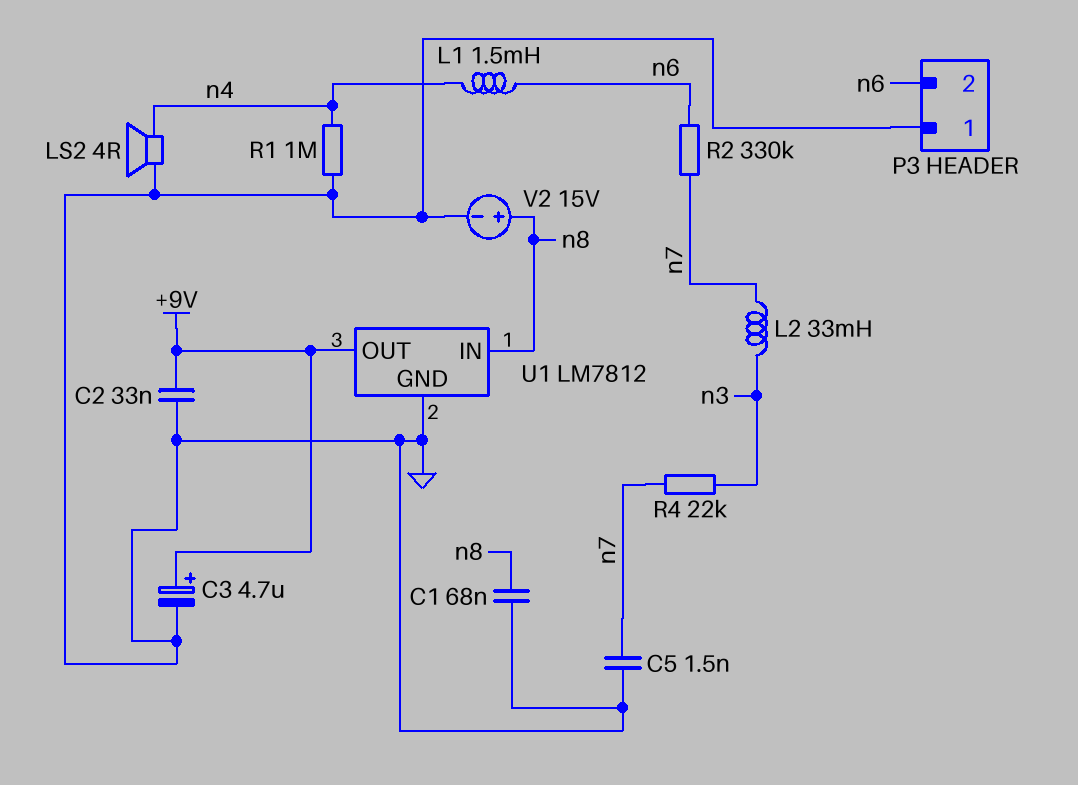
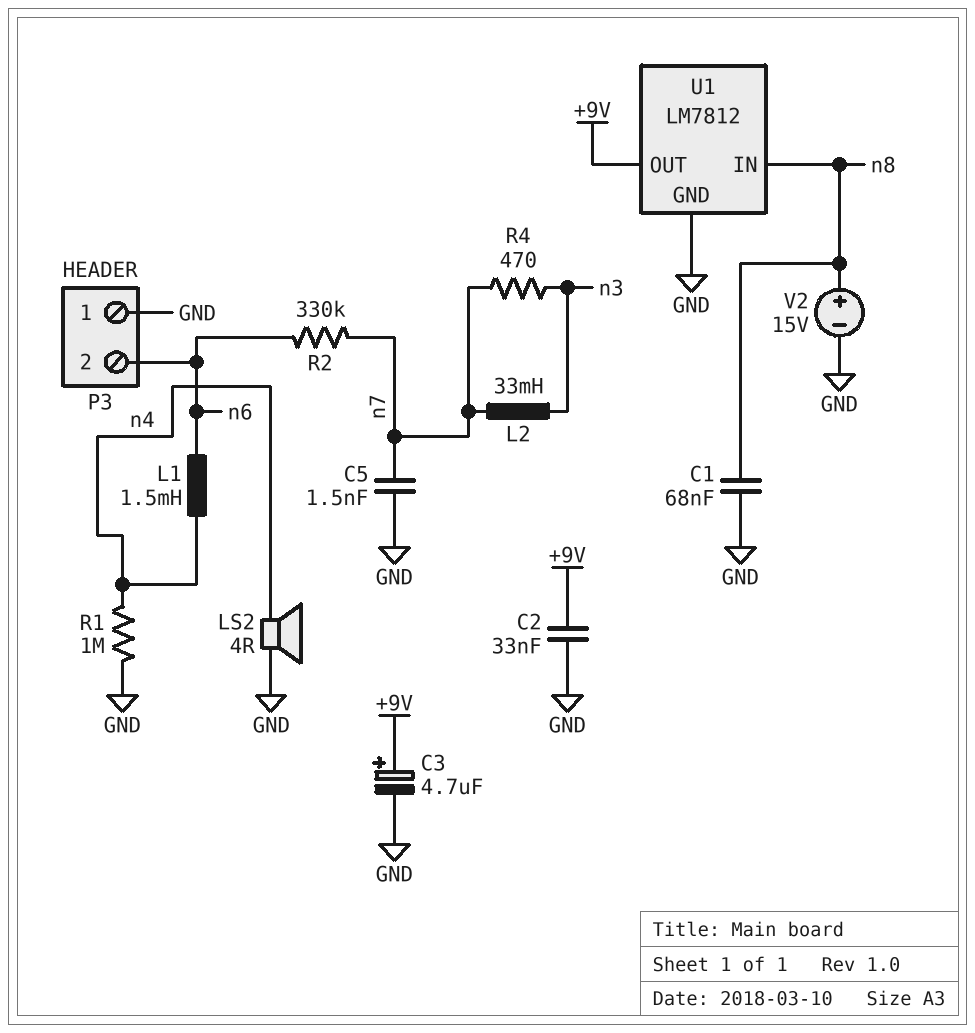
R4: 22k (n3, n7) -> 470 (n3, n7)

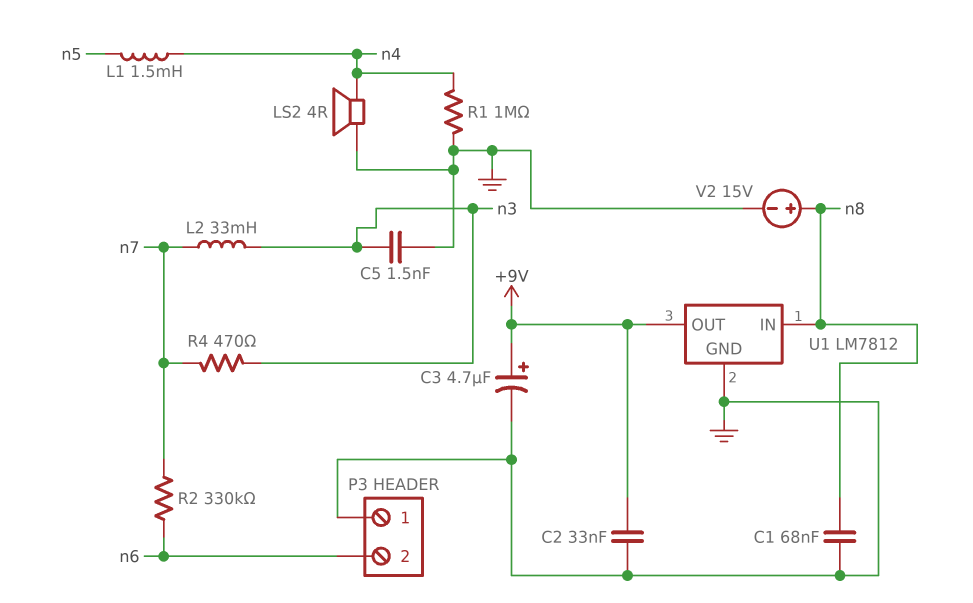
C5: 1.5nF (GND, n7) -> 1.5nF (GND, n3)
L1: 1.5mH (n4, n6) -> 1.5mH (n4, n5)

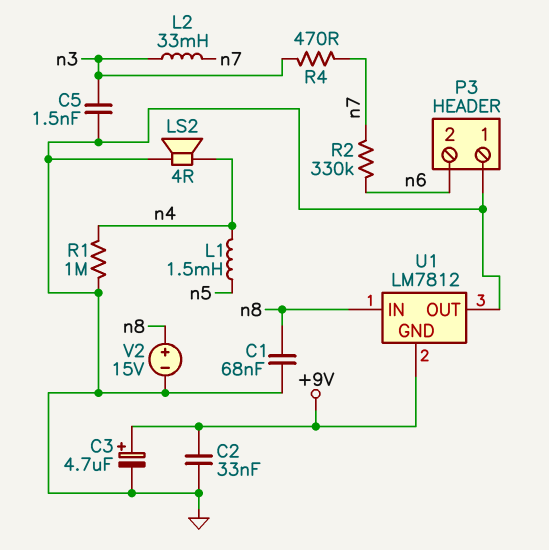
U1 pin GND: GND -> +9V
U1 pin OUT: +9V -> GND

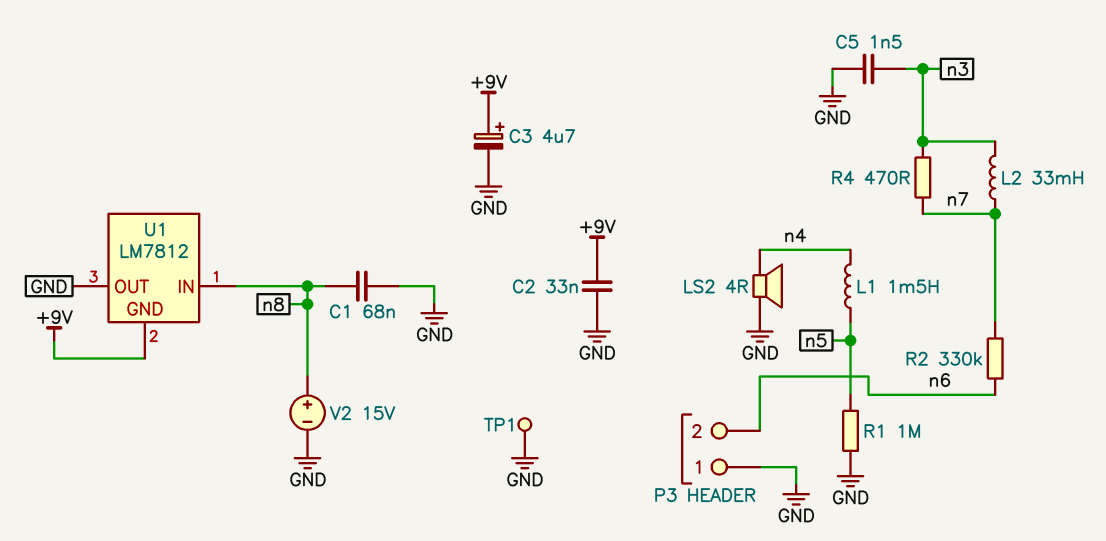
R1: 1M (GND, n4) -> 1M (GND, n5)
TP1: none -> test point (GND)

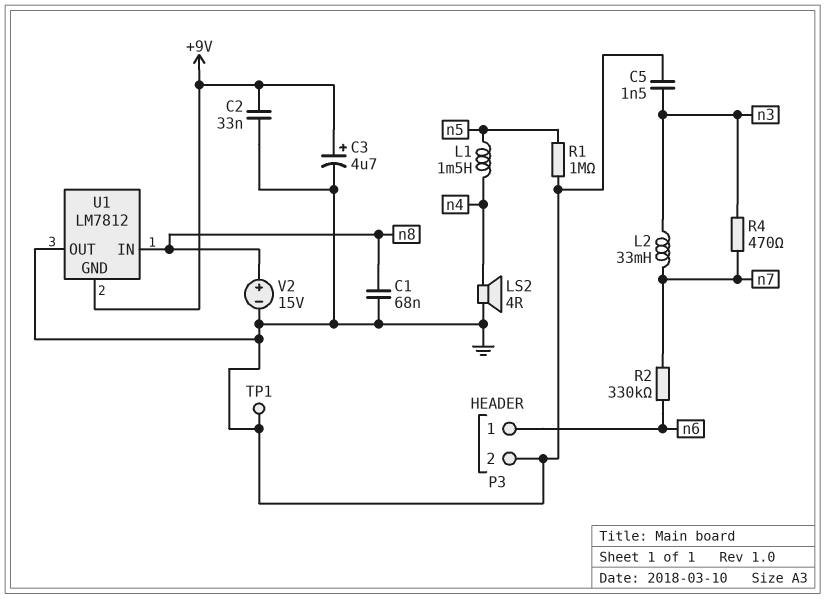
P3 pin 1: GND -> n6
P3 pin 2: n6 -> GND

